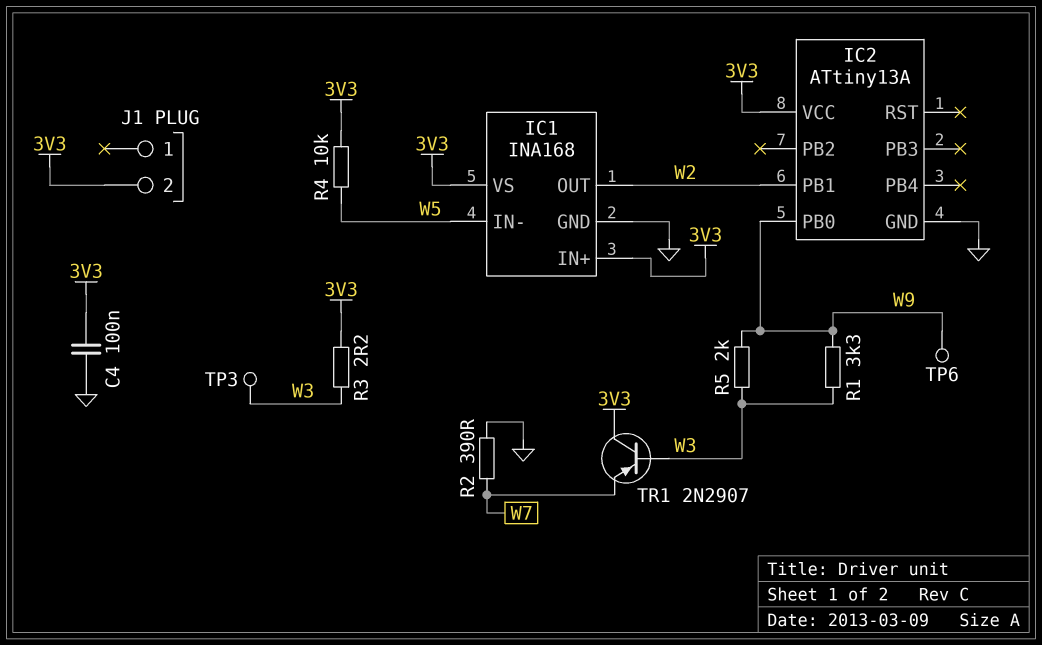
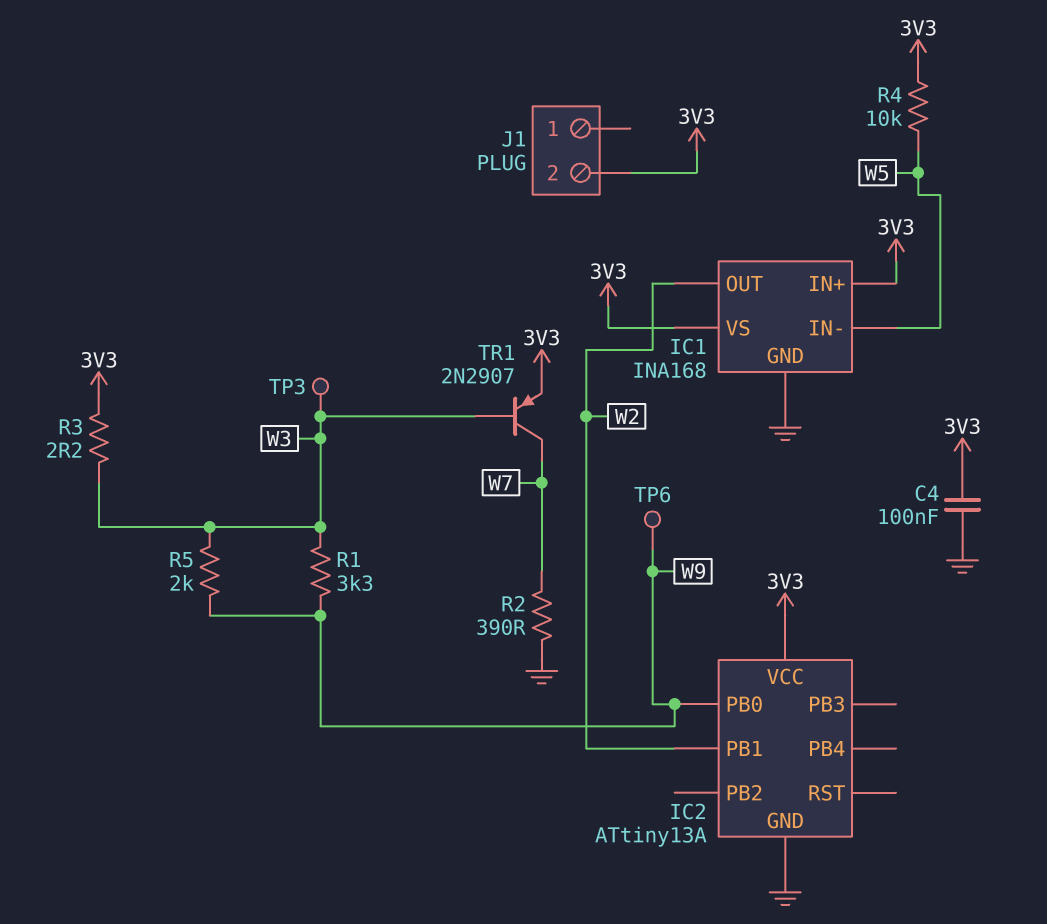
TR1: PNP 2N2907 (B W3, C 3V3, E W7) -> PNP 2N2907 (B W3, C W7, E 3V3)

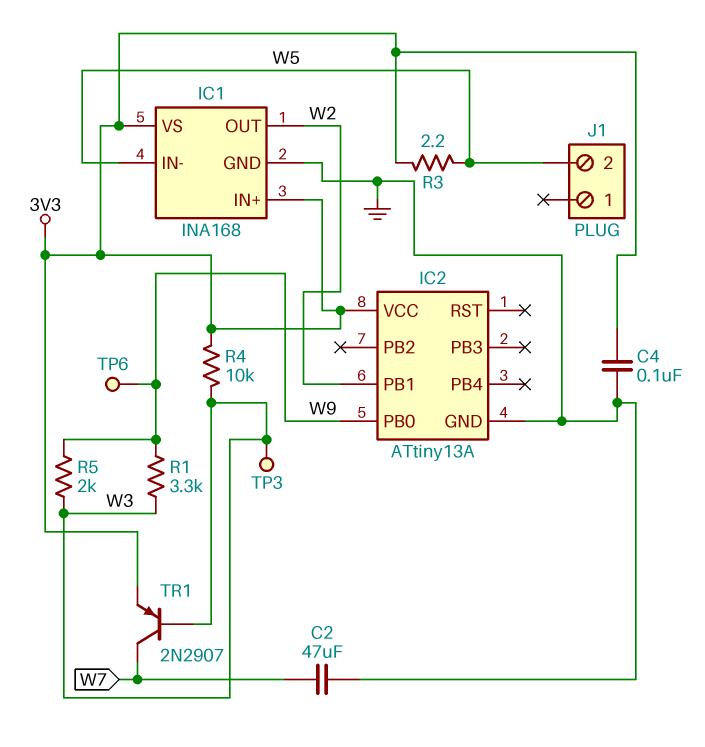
C2: none -> 47uF (GND, W7)
J1 pin 2: 3V3 -> W5
R2: 390 (GND, W7) -> none
R3: 2.2 (3V3, W3) -> 2.2 (3V3, W5)
R4: 10k (3V3, W5) -> 10k (3V3, W3)

